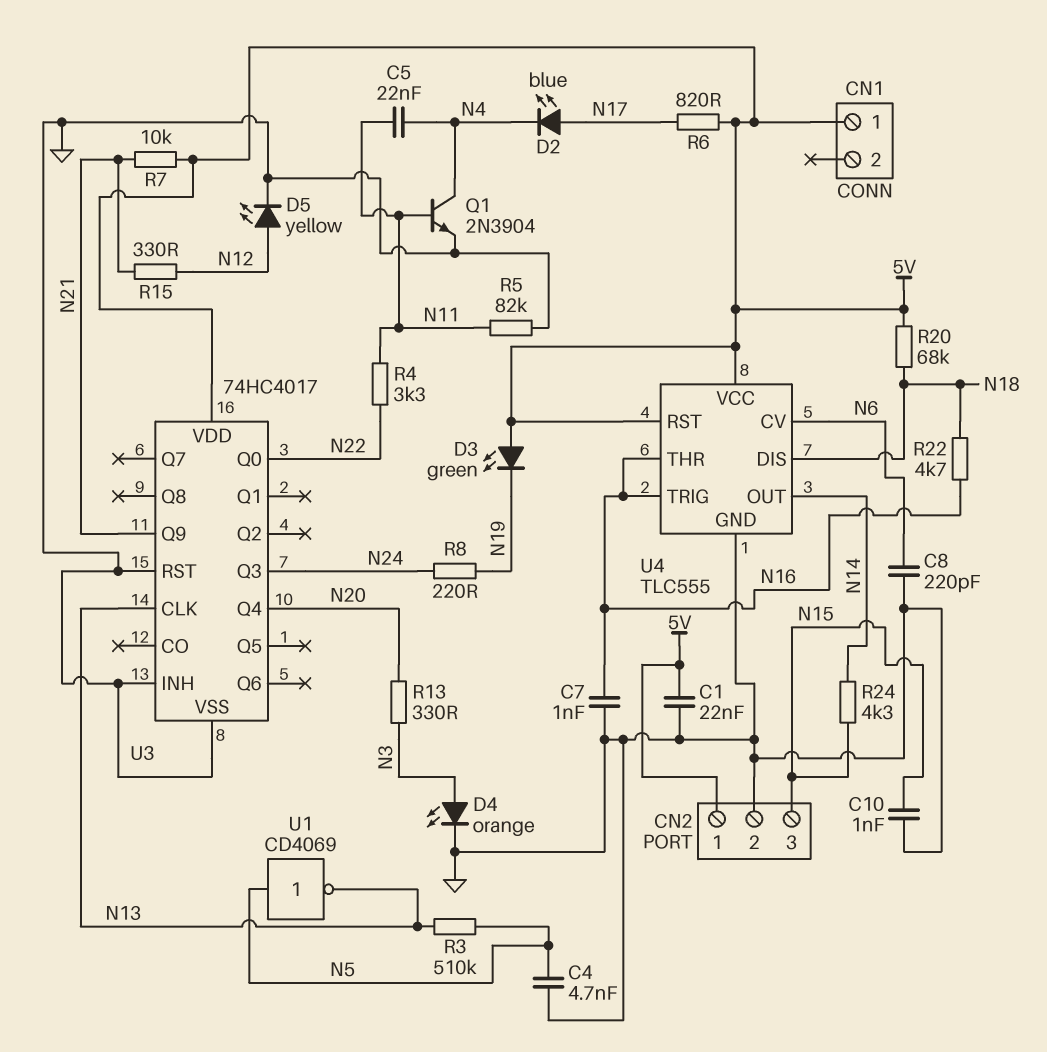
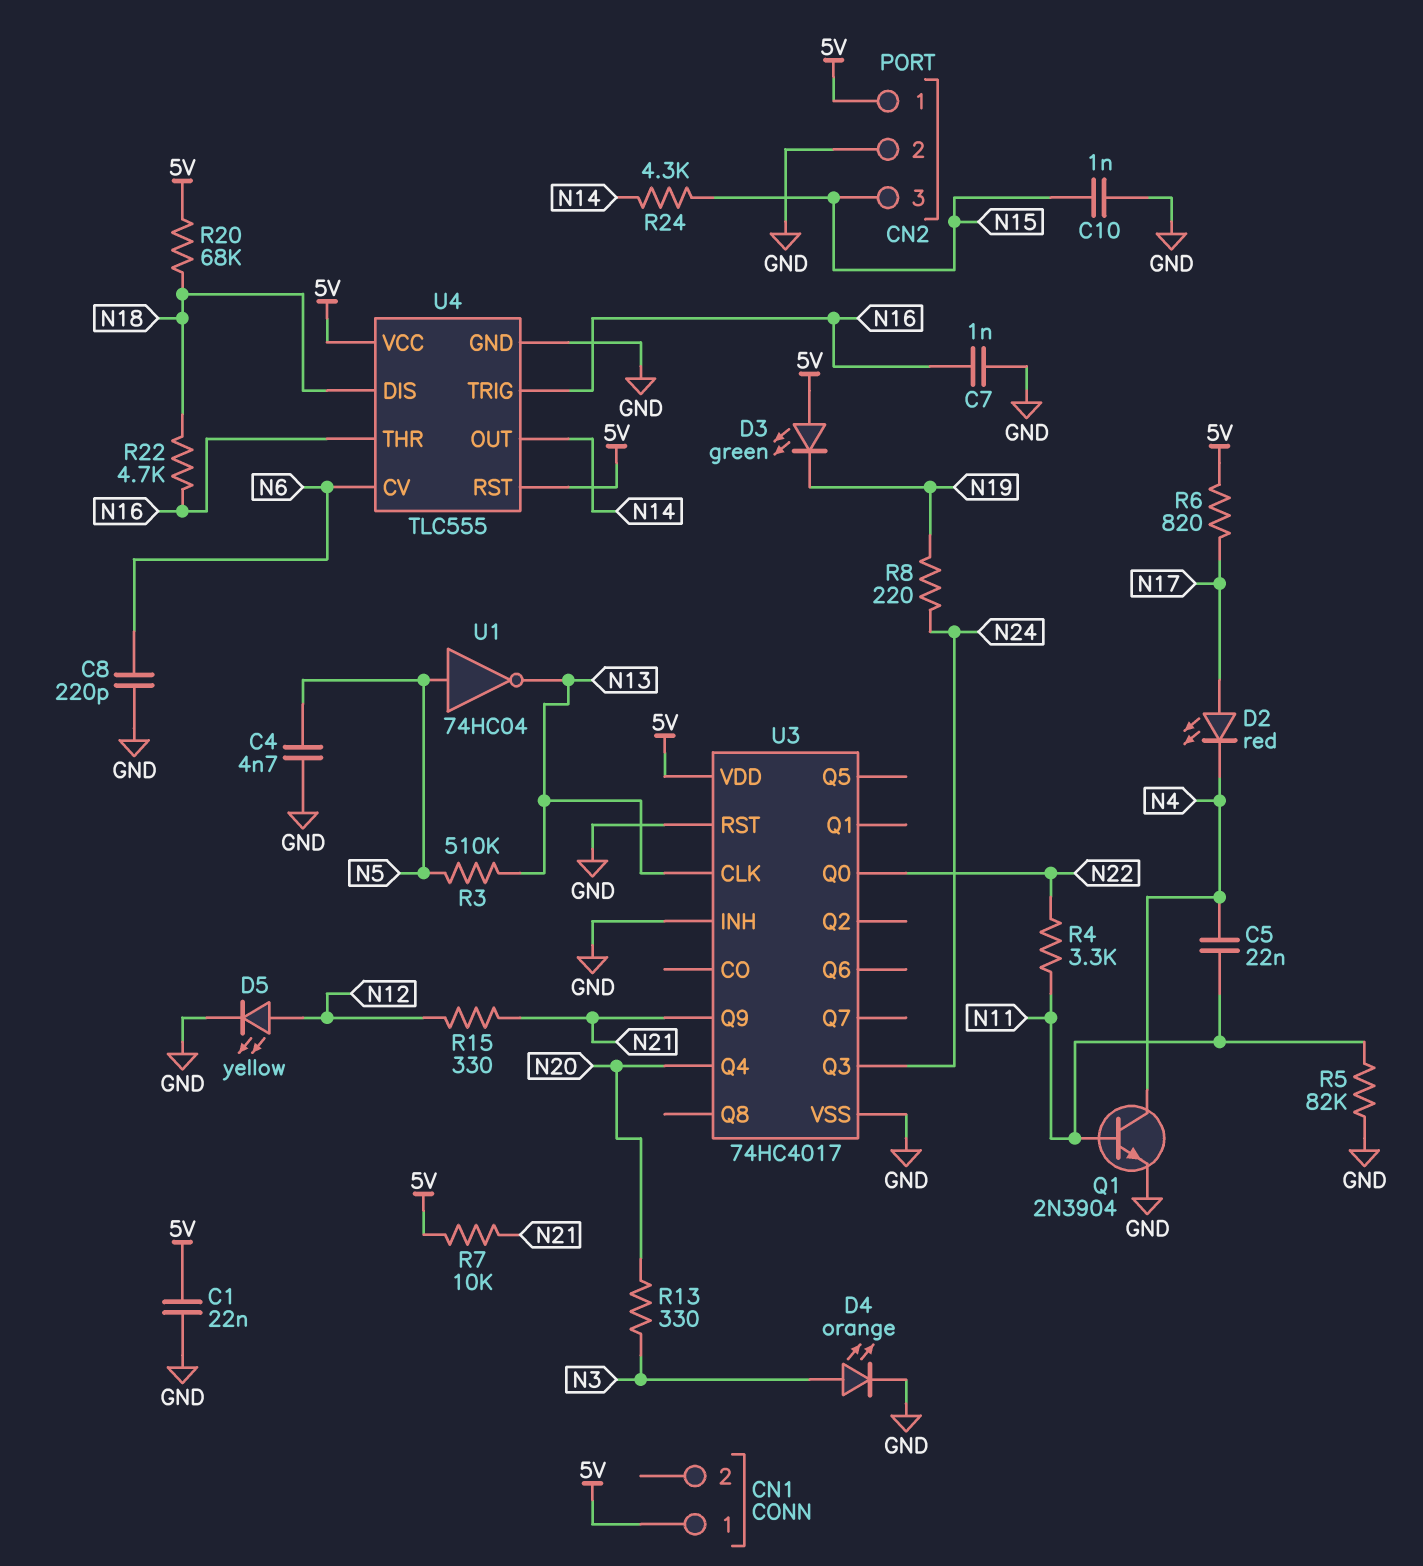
D2: LED blue (A N17, K N4) -> LED red (A N17, K N4)
U1: NOT CD4069 (in N5, out N13) -> NOT 74HC04 (in N5, out N13)

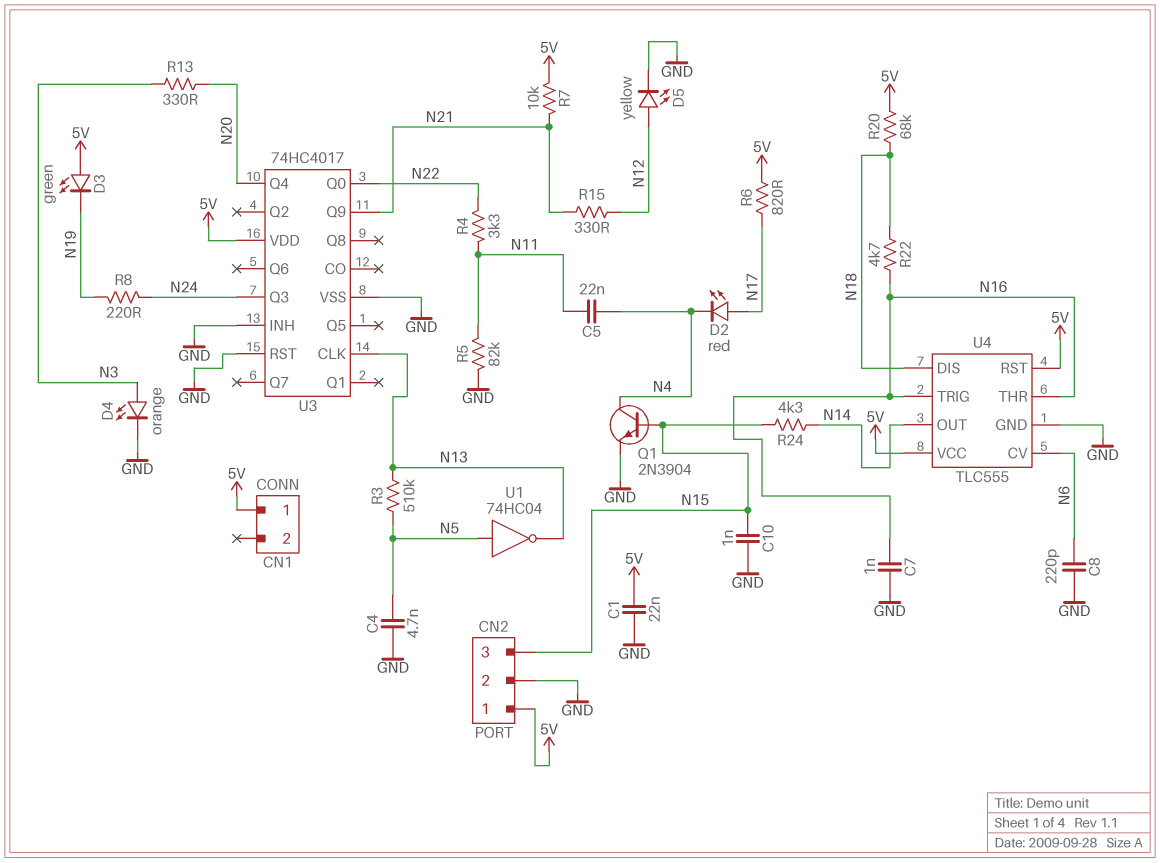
Q1: NPN 2N3904 (B N11, C N4, E GND) -> NPN 2N3904 (B N15, C N4, E GND)

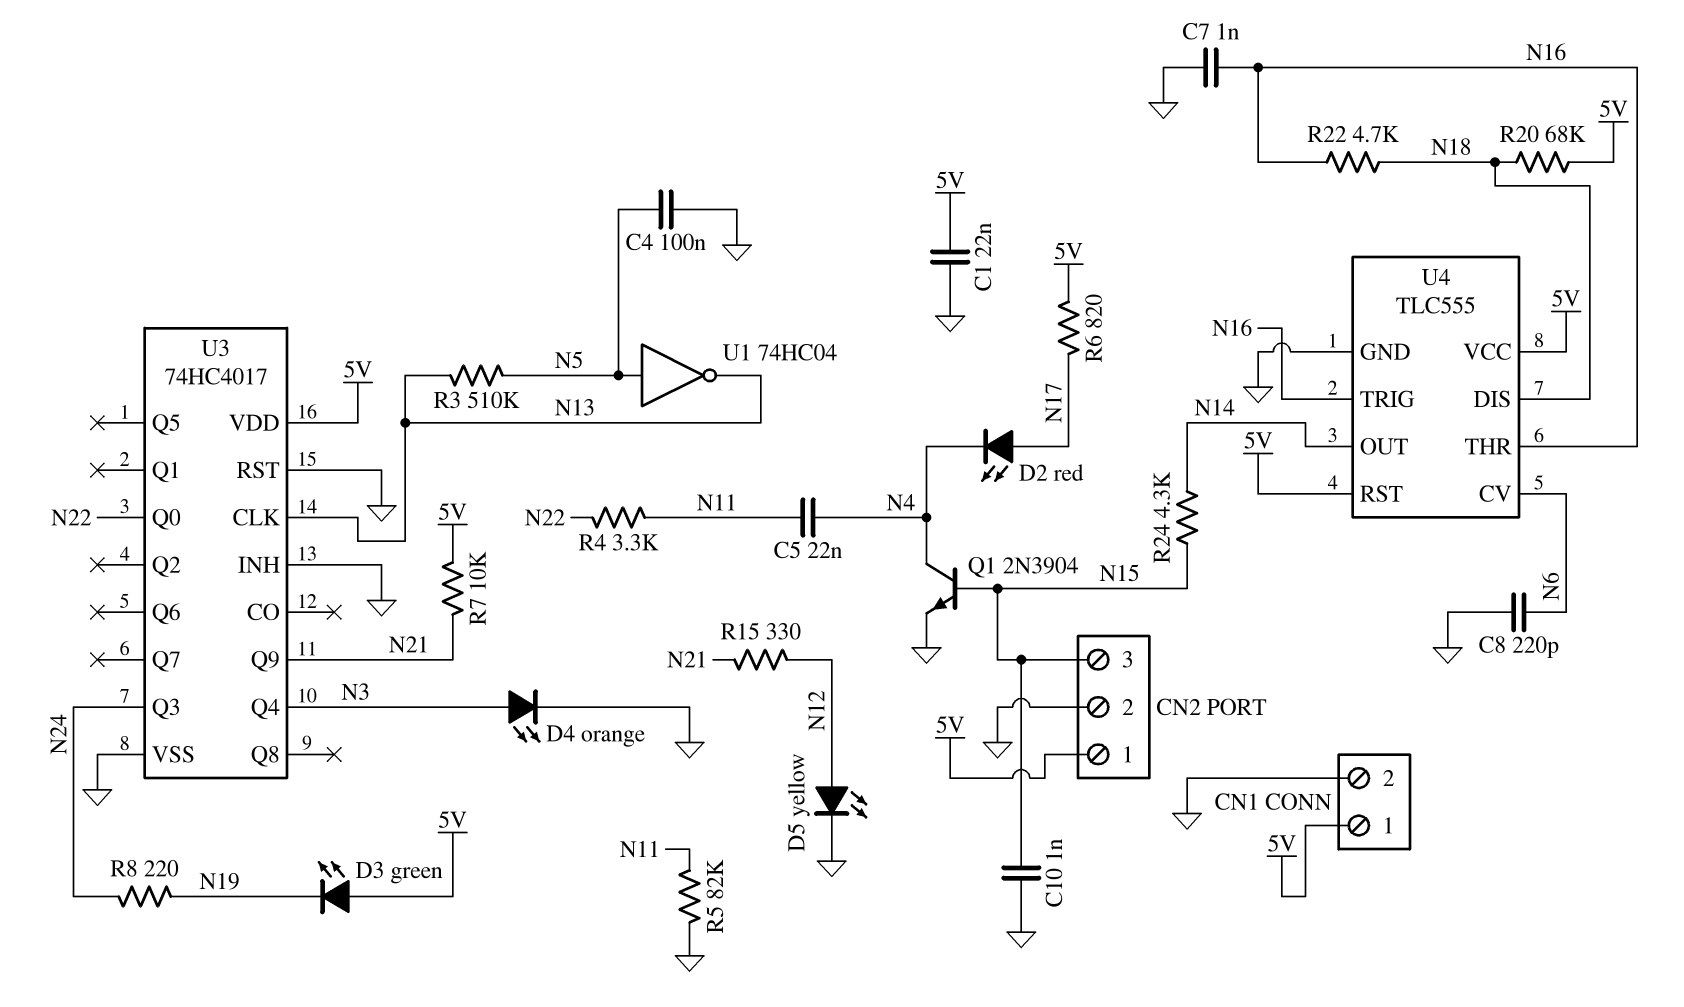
C4: 4.7nF (GND, N5) -> 100nF (GND, N5)
CN1 pin 2: none -> GND
R13: 330 (N3, N20) -> none
U3 pin Q4: N20 -> N3

